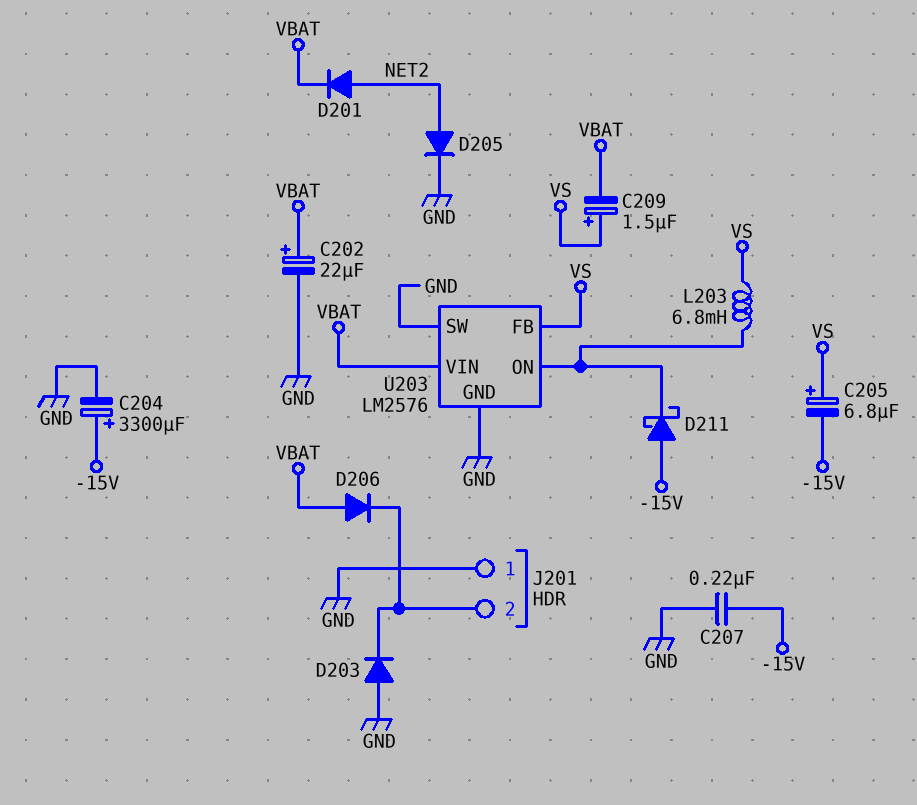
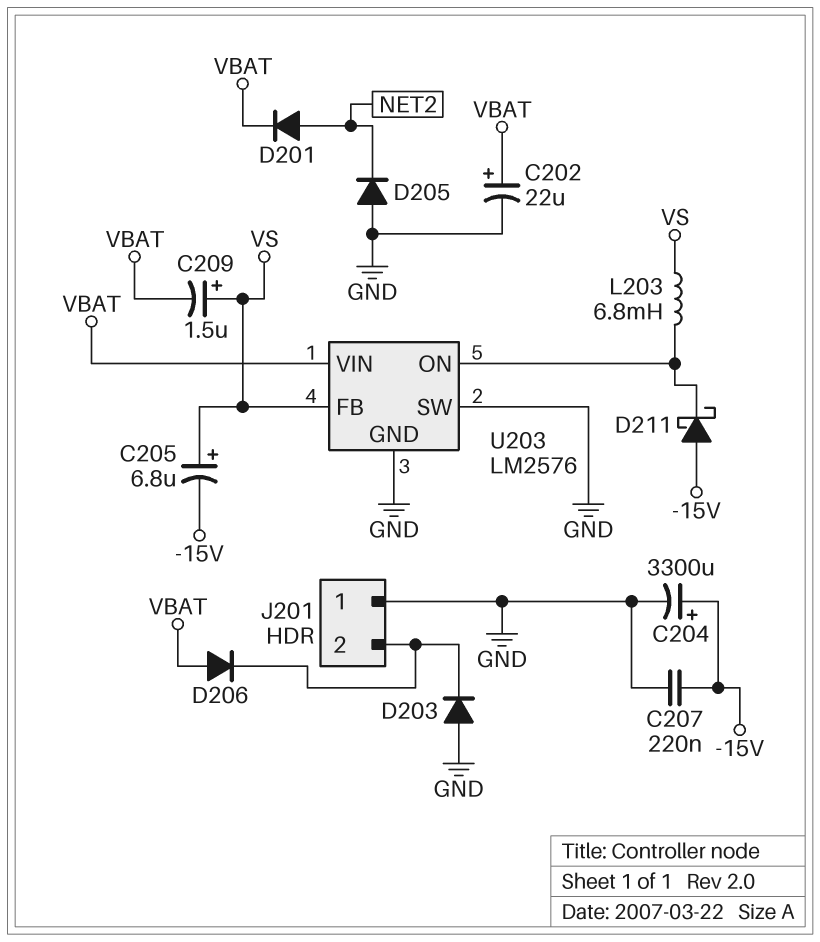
D205: diode (A NET2, K GND) -> diode (A GND, K NET2)

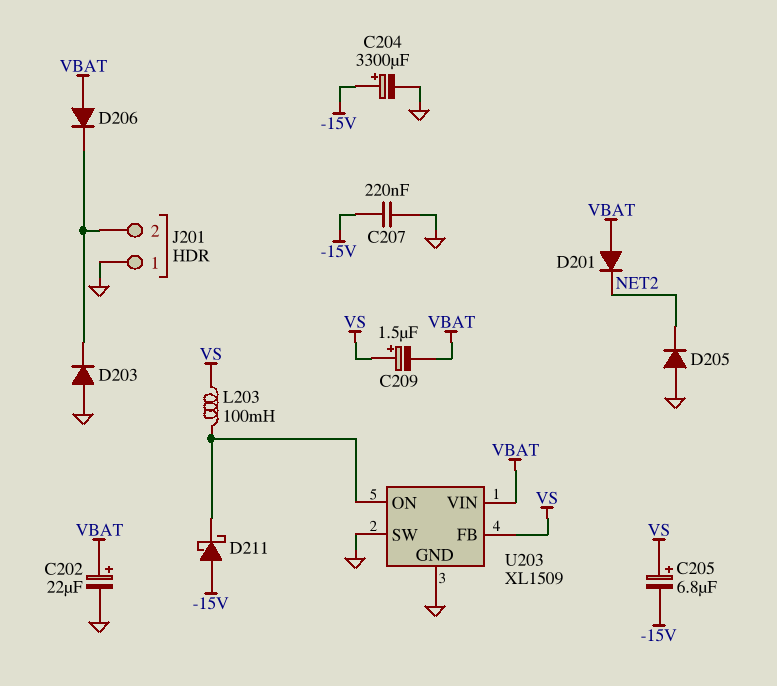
D201: diode (A NET2, K VBAT) -> diode (A VBAT, K NET2)
L203: 6.8mH (U203/ON, VS) -> 100mH (U203/ON, VS)
U203: LM2576 -> XL1509

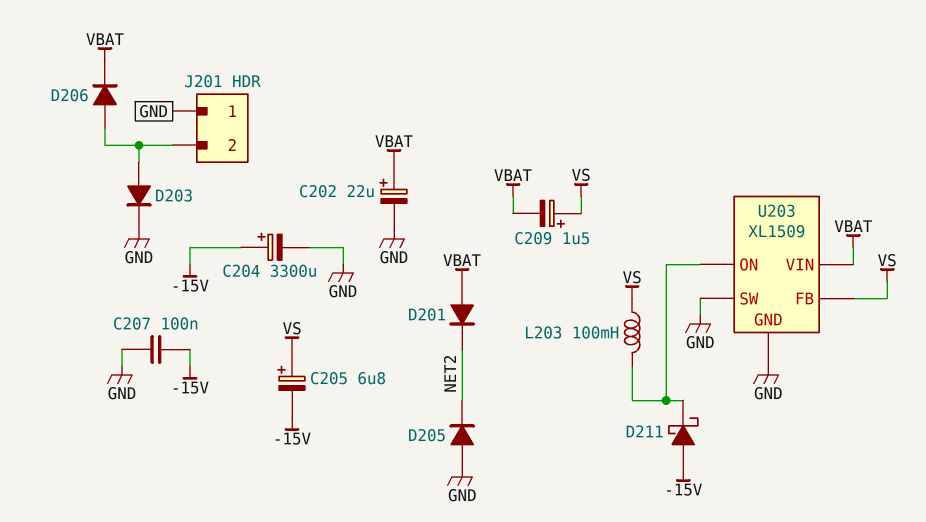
C207: 220nF (-15V, GND) -> 100nF (-15V, GND)
D203: diode (A GND, K J201/2) -> diode (A J201/2, K GND)
D206: diode (A VBAT, K J201/2) -> diode (A J201/2, K VBAT)

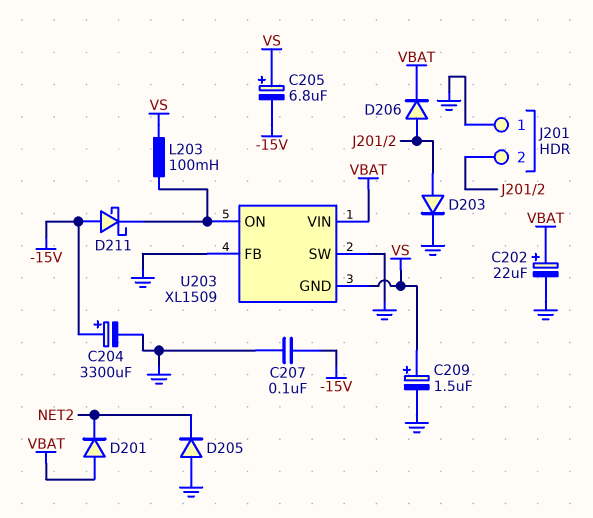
C209: 1.5uF (plus VS, minus VBAT) -> 1.5uF (plus VS, minus GND)
U203 pin FB: VS -> GND
U203 pin GND: GND -> VS

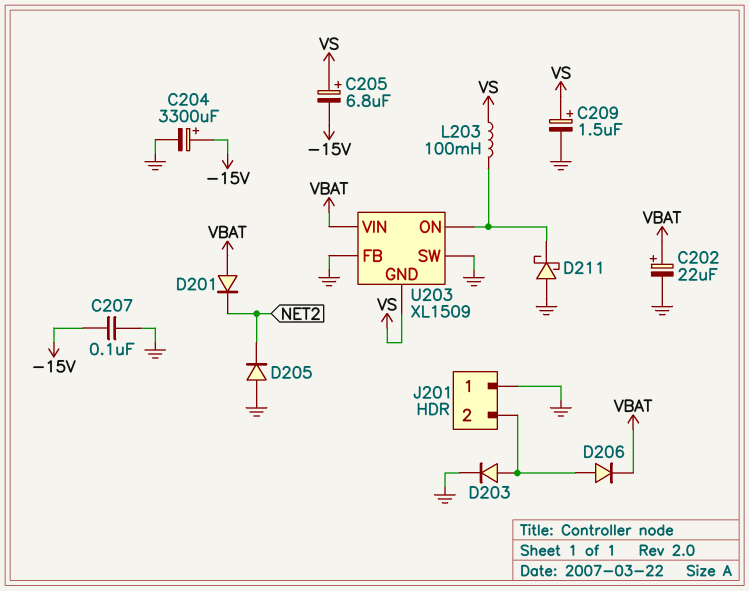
D211: schottky (A -15V, K U203/ON) -> schottky (A GND, K U203/ON)

